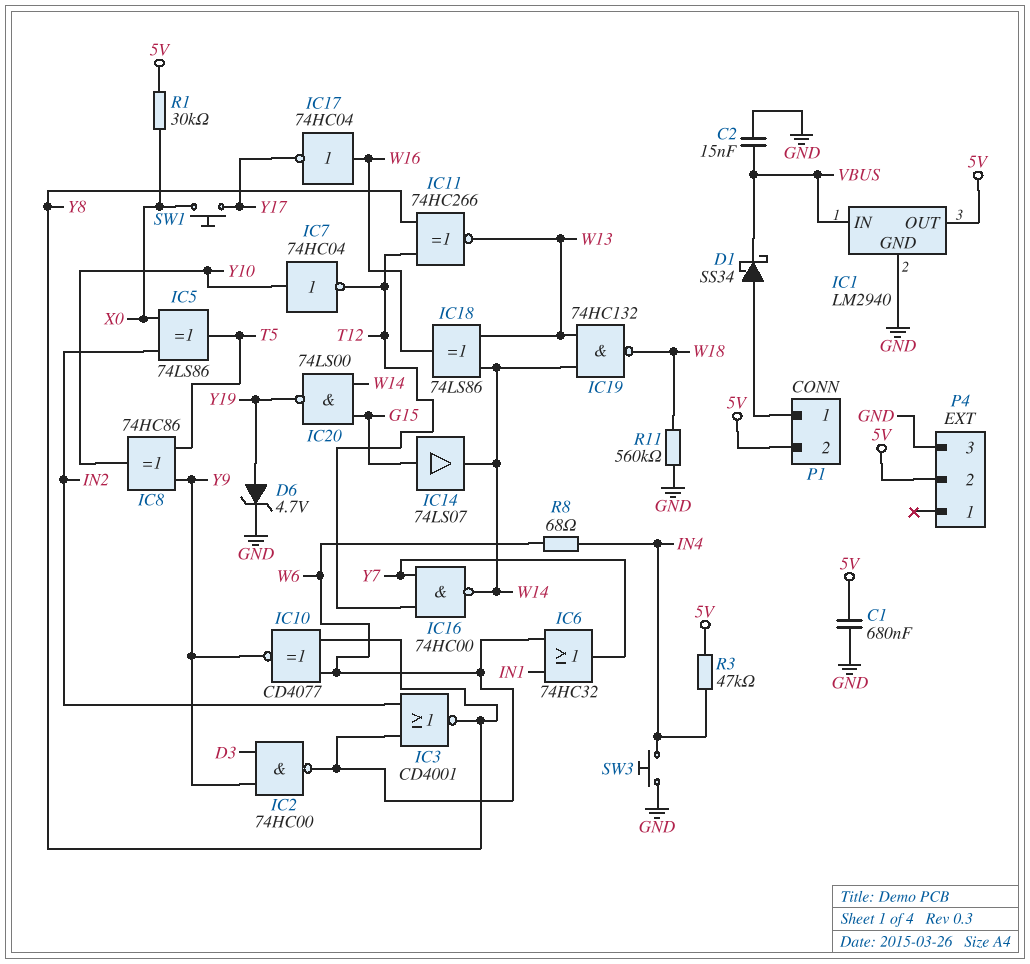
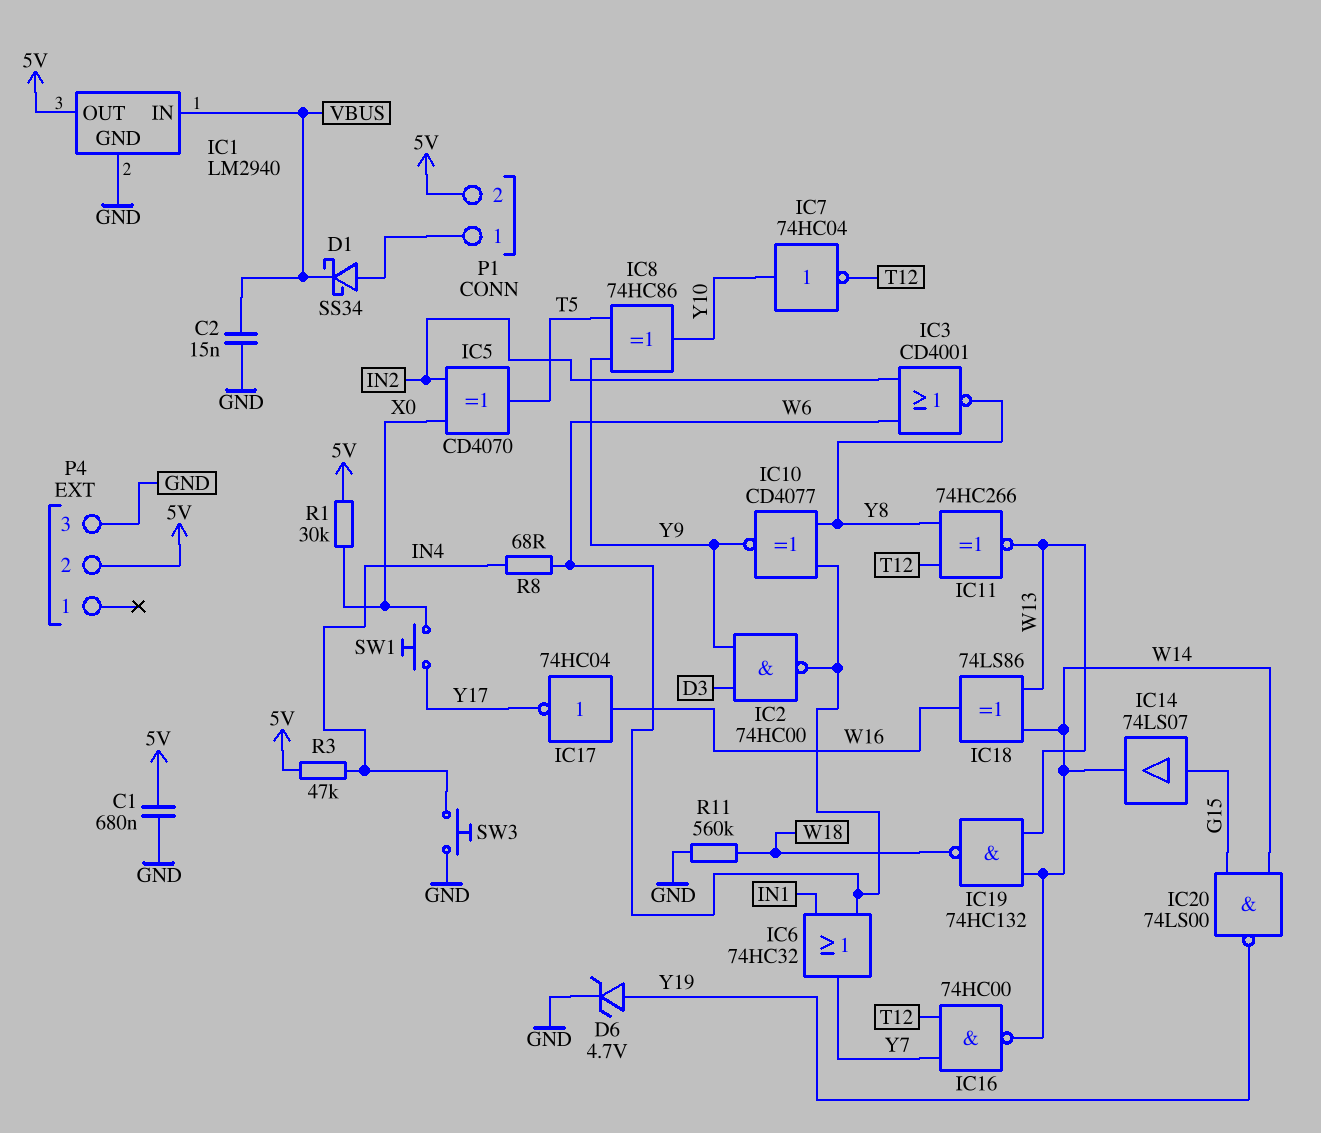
IC5: XOR 74LS86 (in IN2, in X0, out T5) -> XOR CD4070 (in IN2, in X0, out T5)

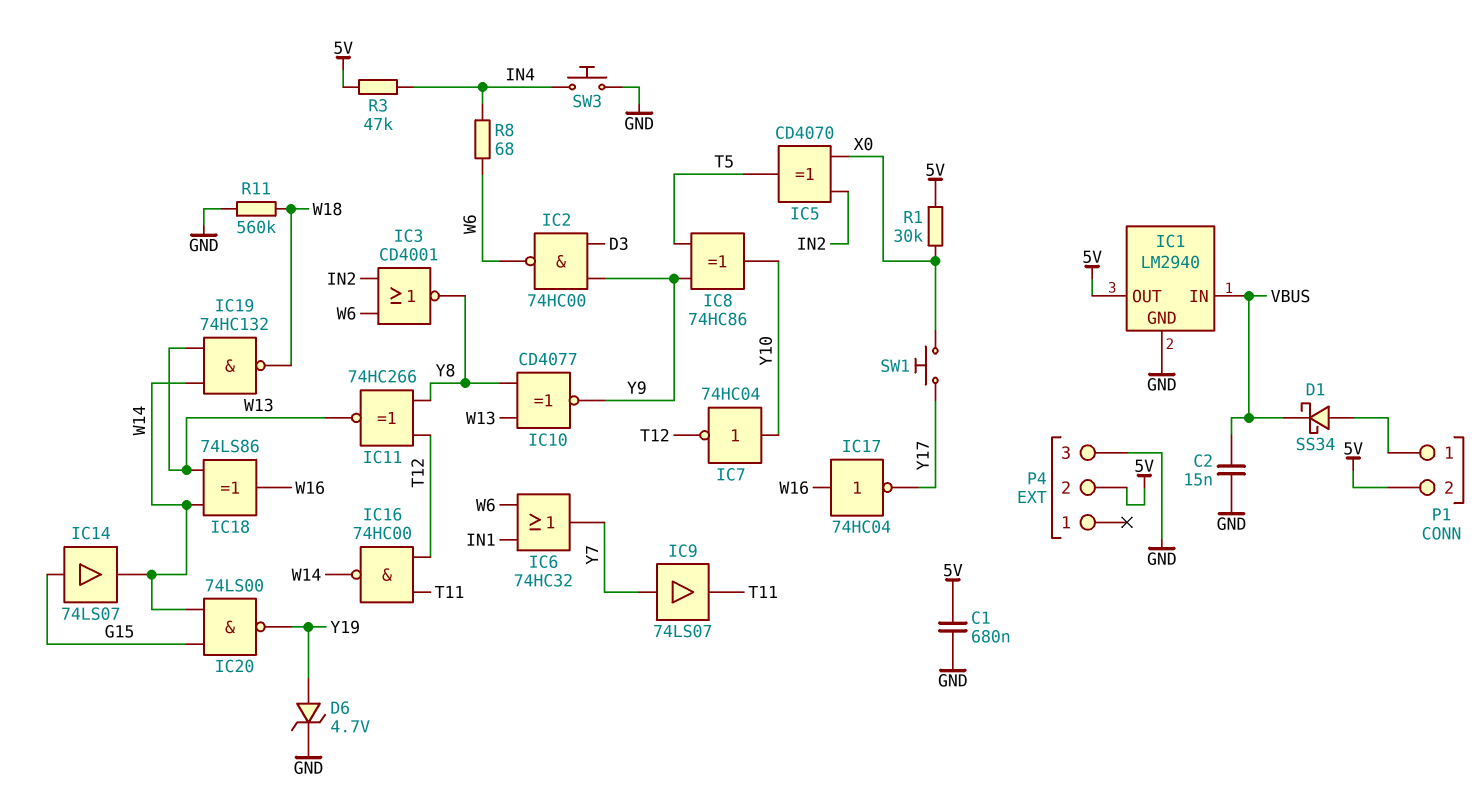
IC9: none -> buffer 74LS07 (in Y7, out T11)
IC10: XNOR CD4077 (in W6, in Y8, out Y9) -> XNOR CD4077 (in W13, in Y8, out Y9)
IC16: NAND 74HC00 (in T12, in Y7, out W14) -> NAND 74HC00 (in T11, in T12, out W14)

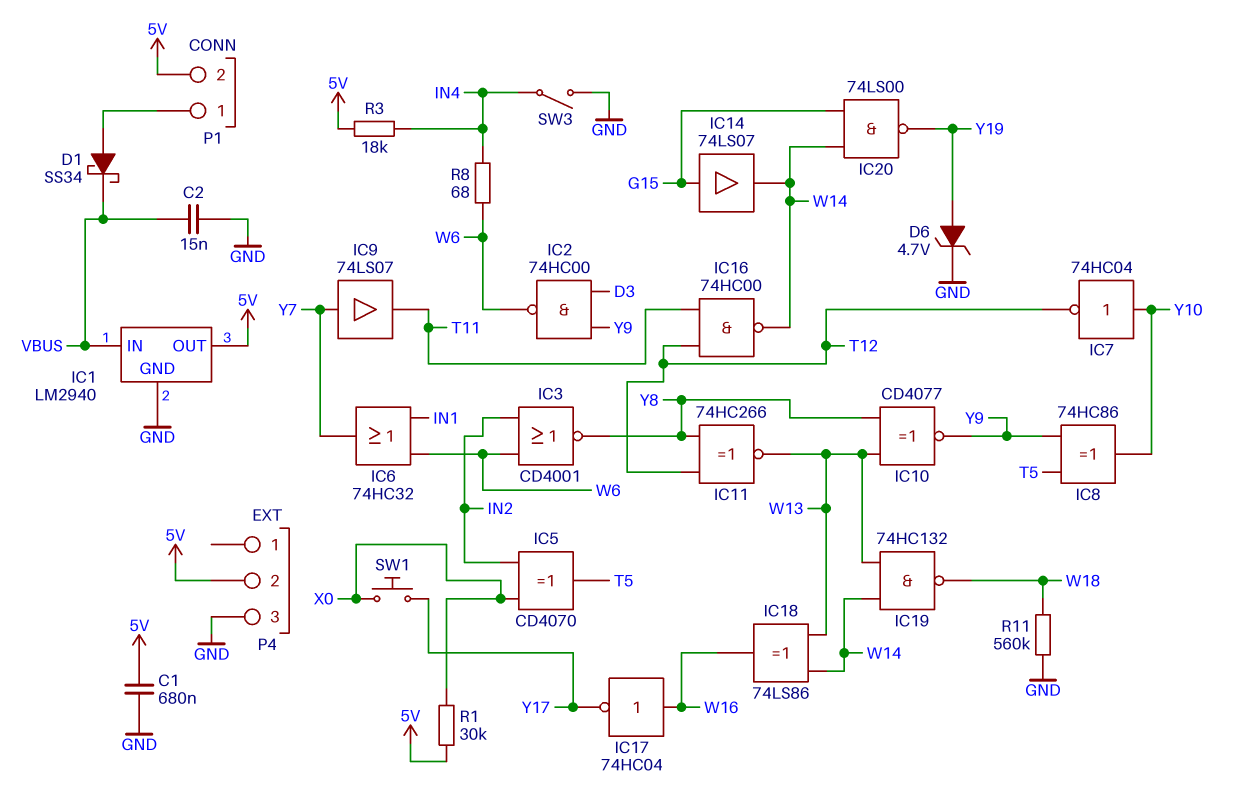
R3: 47k (5V, IN4) -> 18k (5V, IN4)
SW3: button (GND, IN4) -> switch (GND, IN4)

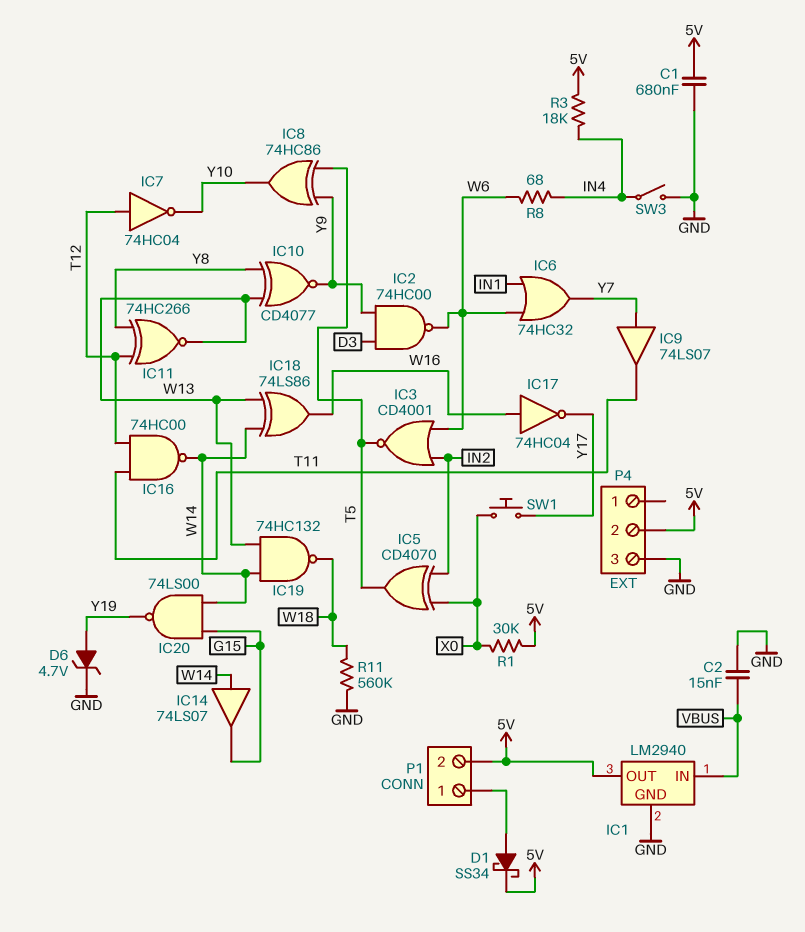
D1: schottky SS34 (A P1/1, K VBUS) -> schottky SS34 (A P1/1, K 5V)
IC3: NOR CD4001 (in IN2, in W6, out Y8) -> NOR CD4001 (in IN2, in W6, out T5)
IC7: NOT 74HC04 (in Y10, out T12) -> NOT 74HC04 (in T12, out Y10)
IC14: buffer 74LS07 (in G15, out W14) -> buffer 74LS07 (in W14, out G15)

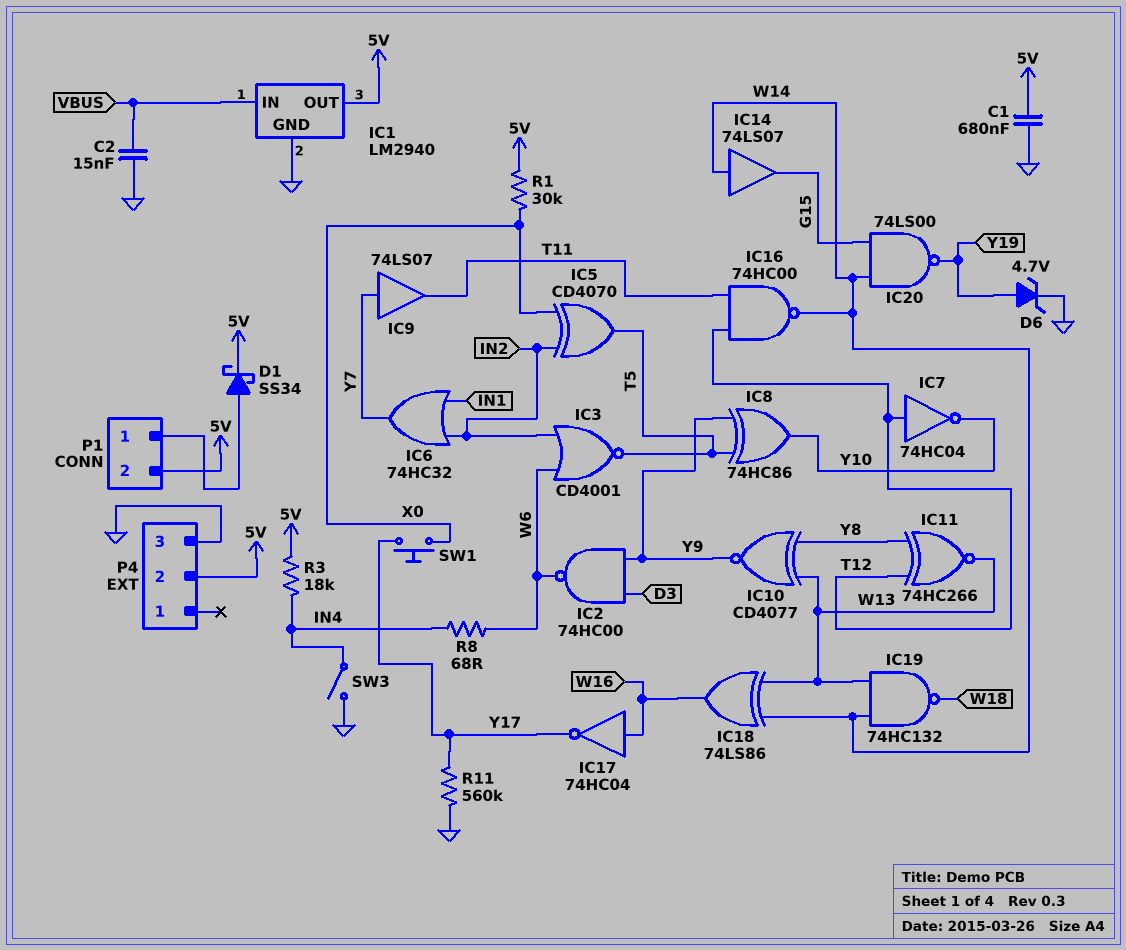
IC6: OR 74HC32 (in IN1, in W6, out Y7) -> OR 74HC32 (in IN1, in IN2, out Y7)
R11: 560k (GND, W18) -> 560k (GND, Y17)

